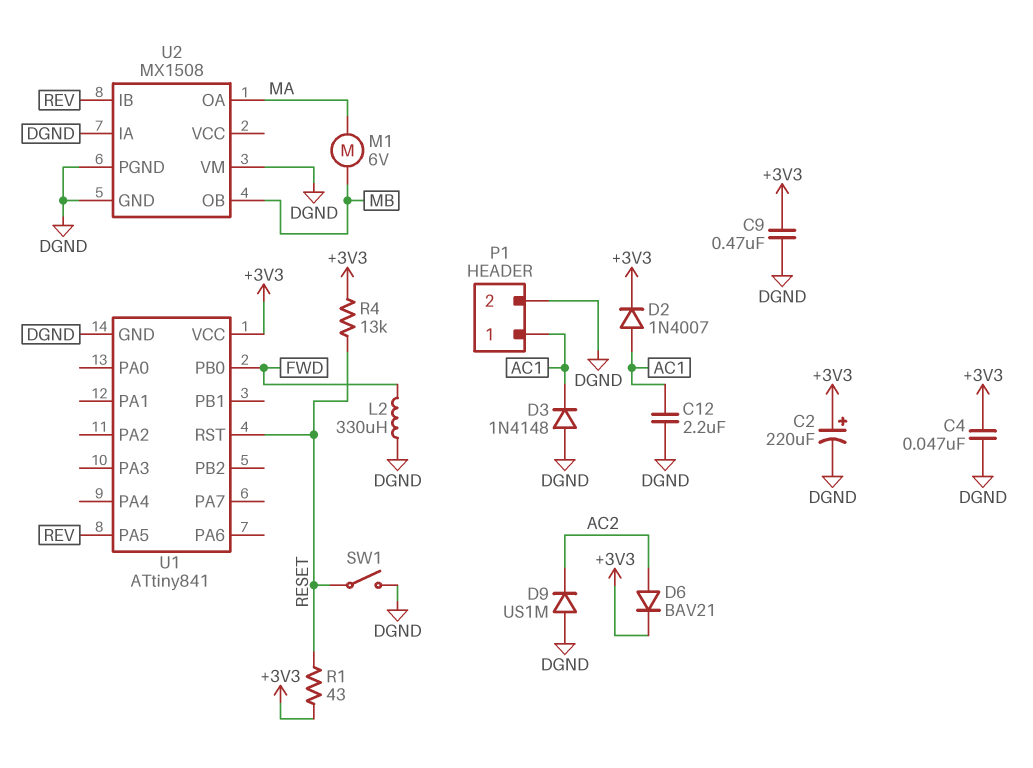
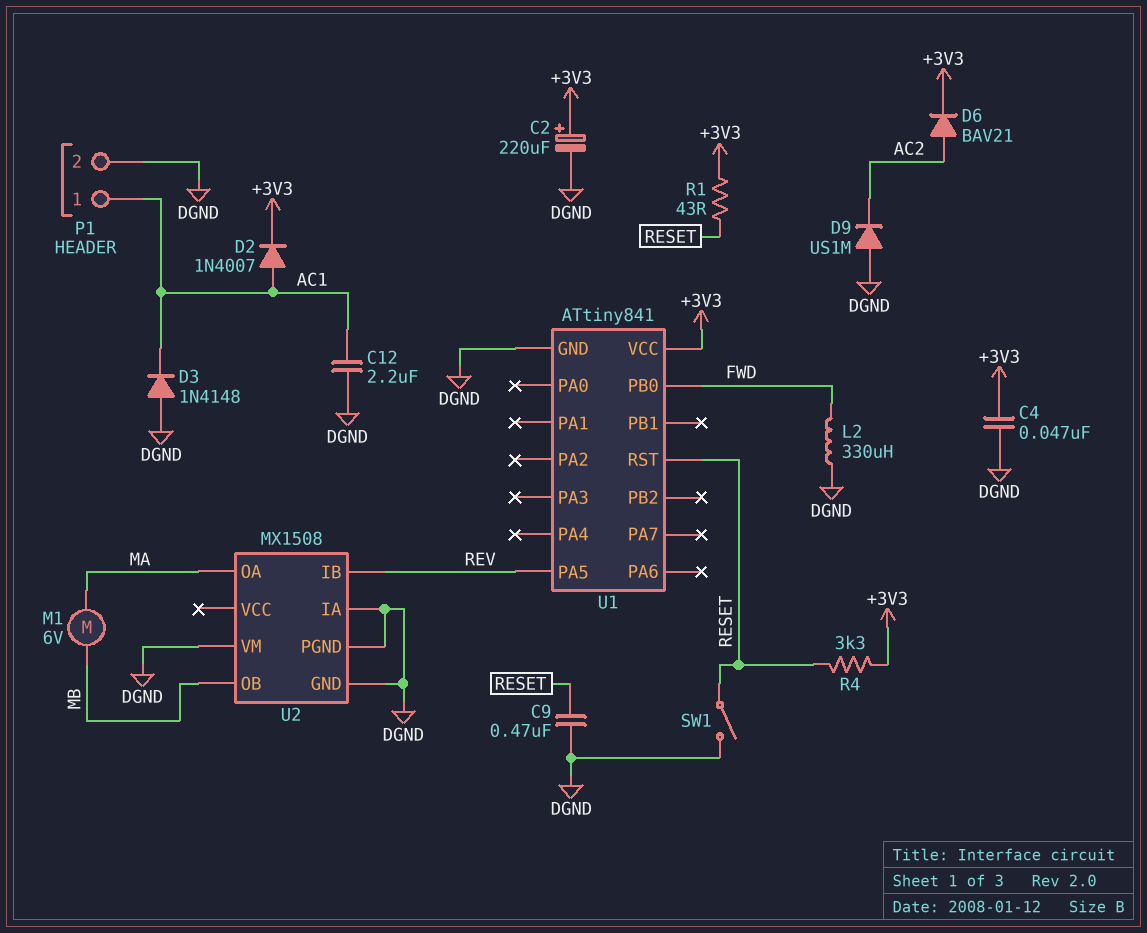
C9: 470nF (+3V3, DGND) -> 470nF (DGND, RESET)
R4: 13k (+3V3, RESET) -> 3.3k (+3V3, RESET)

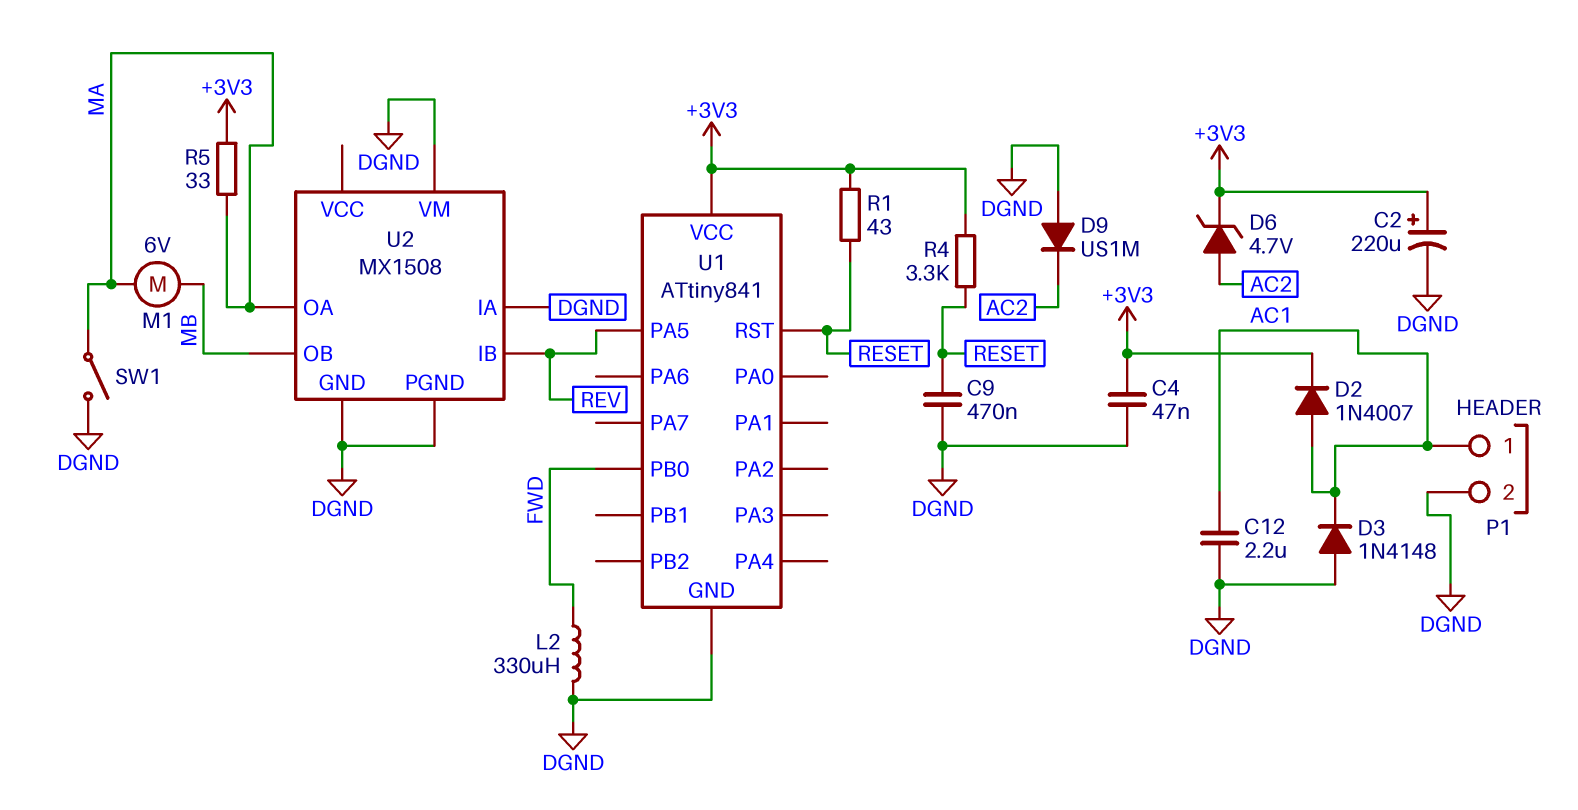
D6: diode BAV21 (A AC2, K +3V3) -> zener 4.7V (A AC2, K +3V3)
R5: none -> 33 (+3V3, MA)
SW1: switch (DGND, RESET) -> switch (DGND, MA)

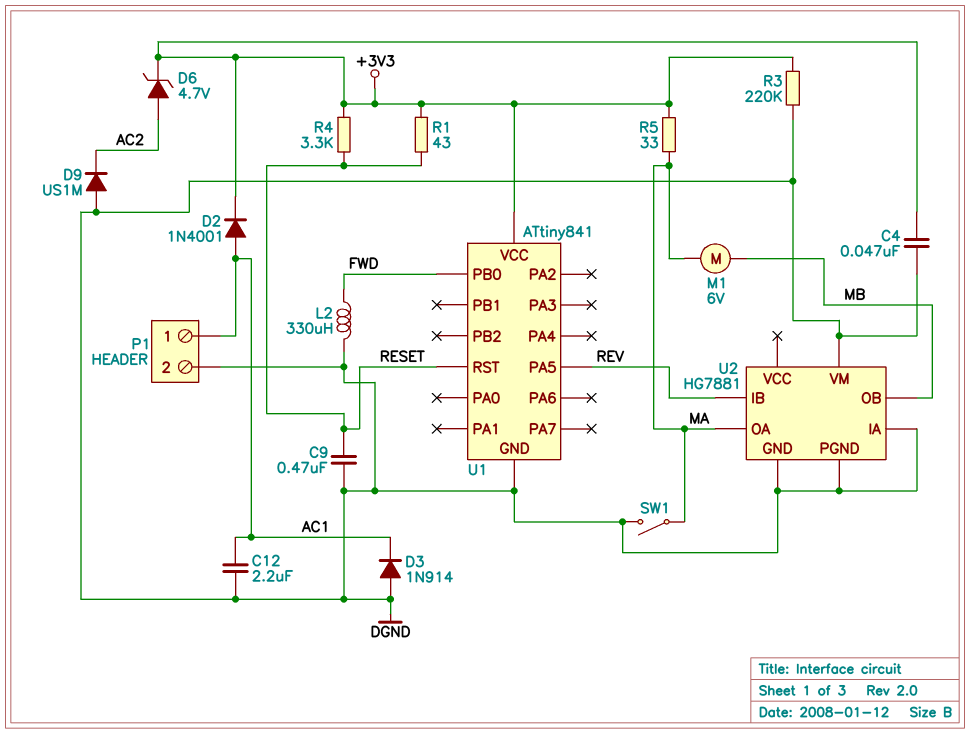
C2: 220uF (plus +3V3, minus DGND) -> none
D2: diode 1N4007 (A AC1, K +3V3) -> diode 1N4001 (A AC1, K +3V3)
D3: diode 1N4148 (A DGND, K AC1) -> diode 1N914 (A DGND, K AC1)
R3: none -> 220k (+3V3, DGND)
U2: MX1508 -> HG7881

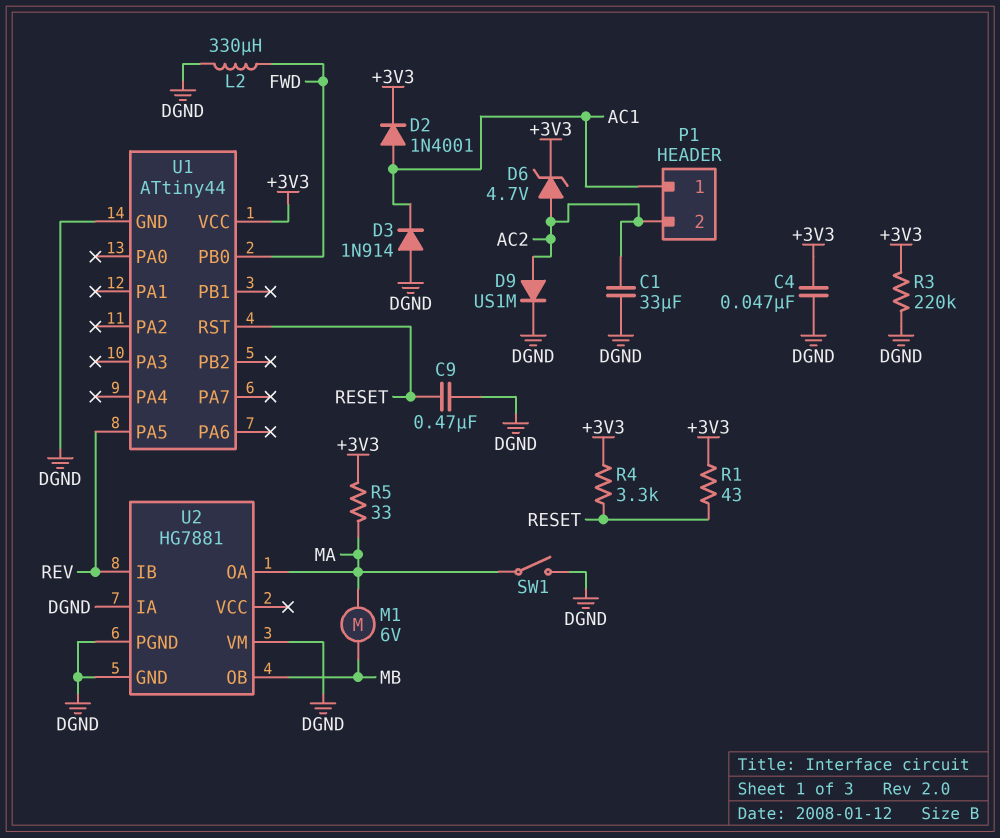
C1: none -> 33uF (AC2, DGND)
C12: 2.2uF (AC1, DGND) -> none
D9: diode US1M (A DGND, K AC2) -> diode US1M (A AC2, K DGND)
P1 pin 2: DGND -> AC2
U1: ATtiny841 -> ATtiny44

